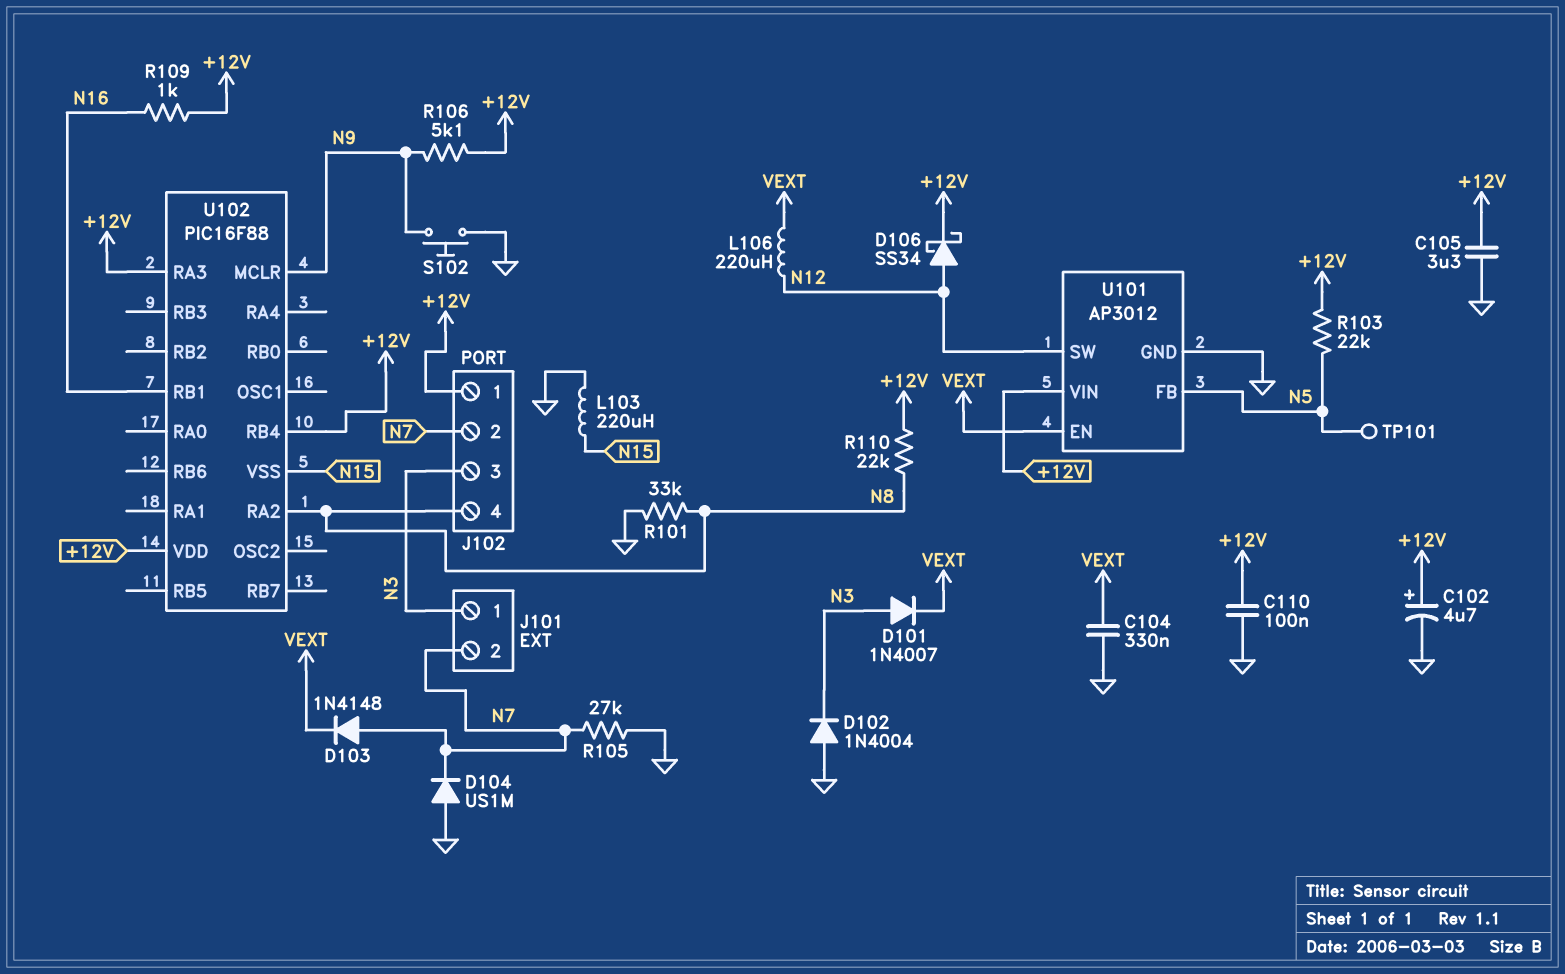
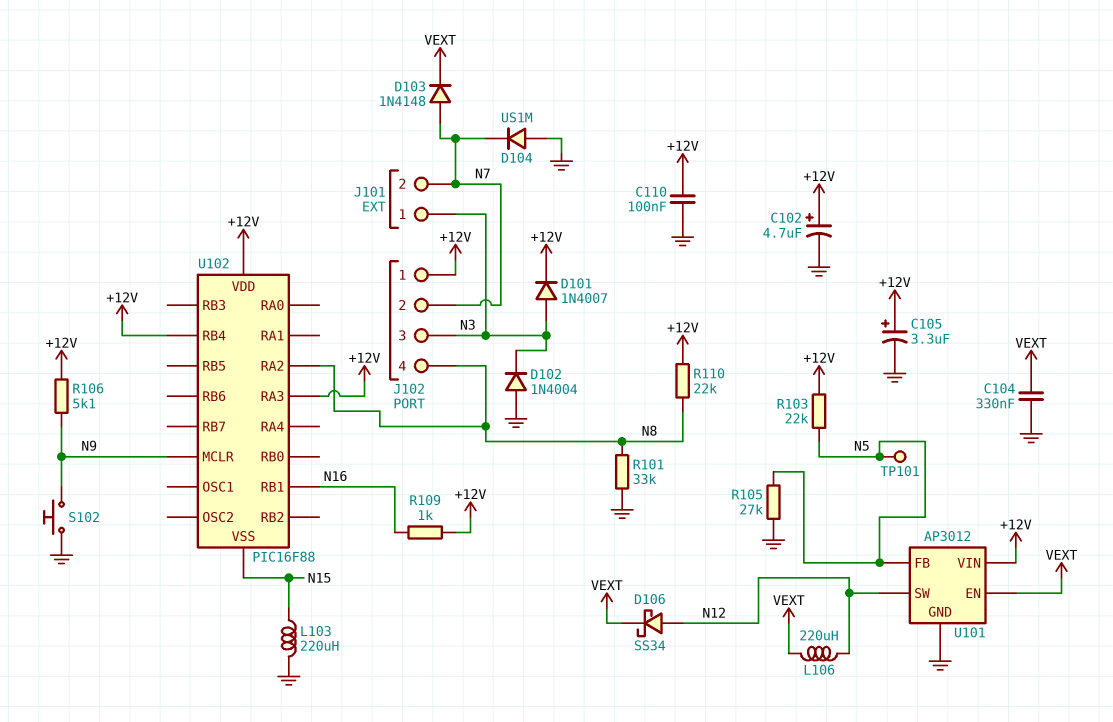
C105: 3.3uF (+12V, GND) -> 3.3uF (plus +12V, minus GND)
D101: diode 1N4007 (A N3, K VEXT) -> diode 1N4007 (A N3, K +12V)
D106: schottky SS34 (A N12, K +12V) -> schottky SS34 (A N12, K VEXT)
R105: 27k (GND, N7) -> 27k (GND, N5)

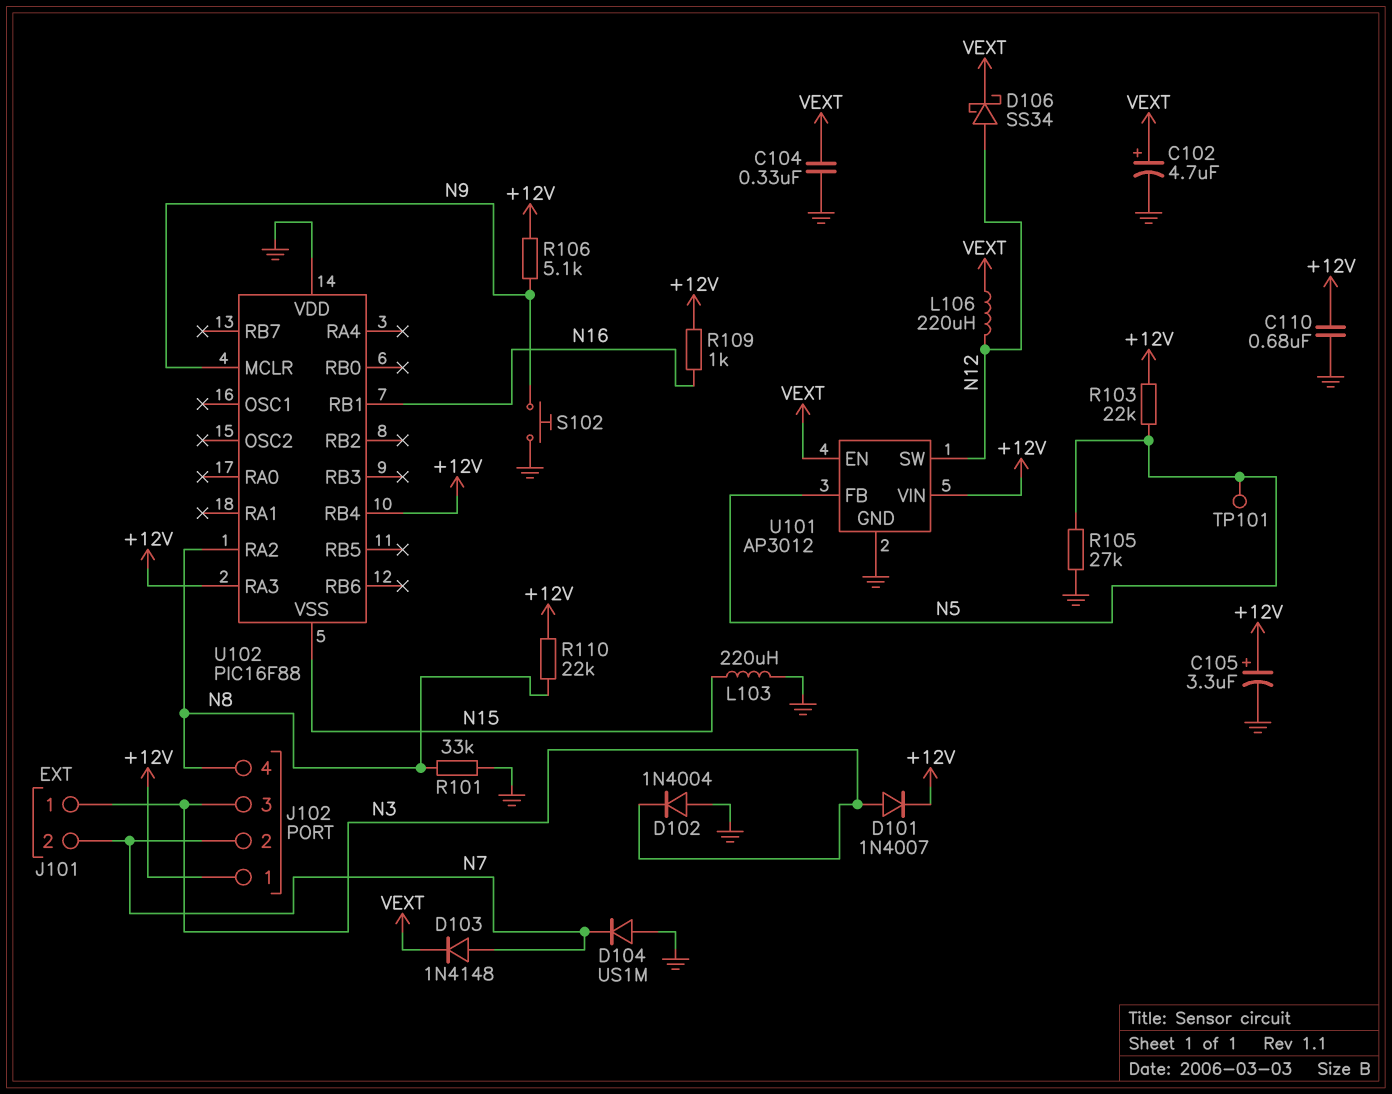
C102: 4.7uF (plus +12V, minus GND) -> 4.7uF (plus VEXT, minus GND)
C110: 100nF (+12V, GND) -> 680nF (+12V, GND)
U102 pin VDD: +12V -> GND

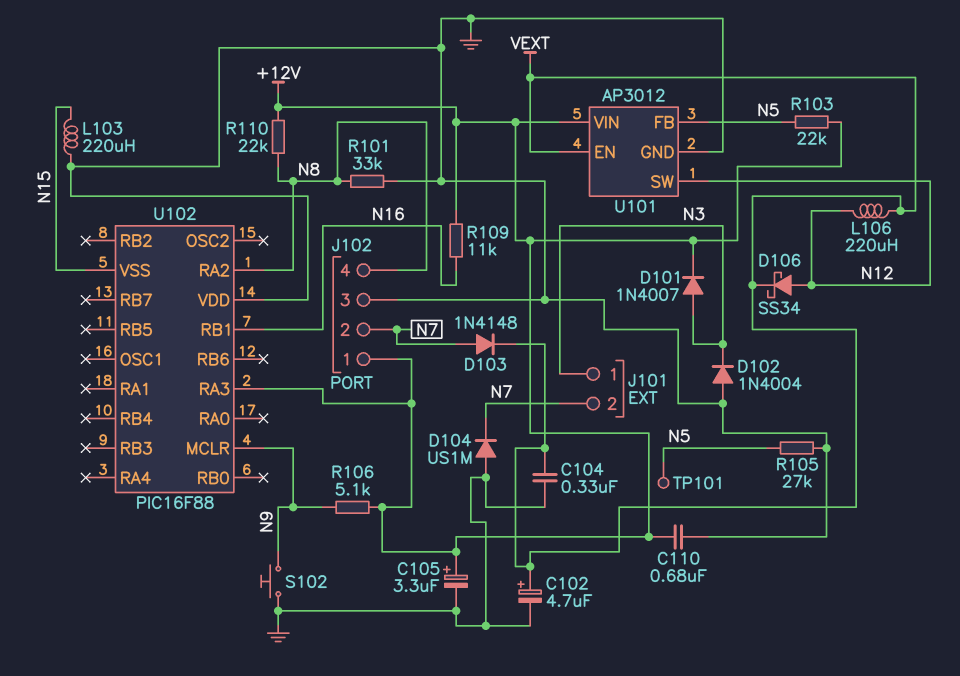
J102 pin 3: N3 -> GND
R109: 1k (+12V, N16) -> 11k (+12V, N16)
U102 pin RB4: +12V -> none

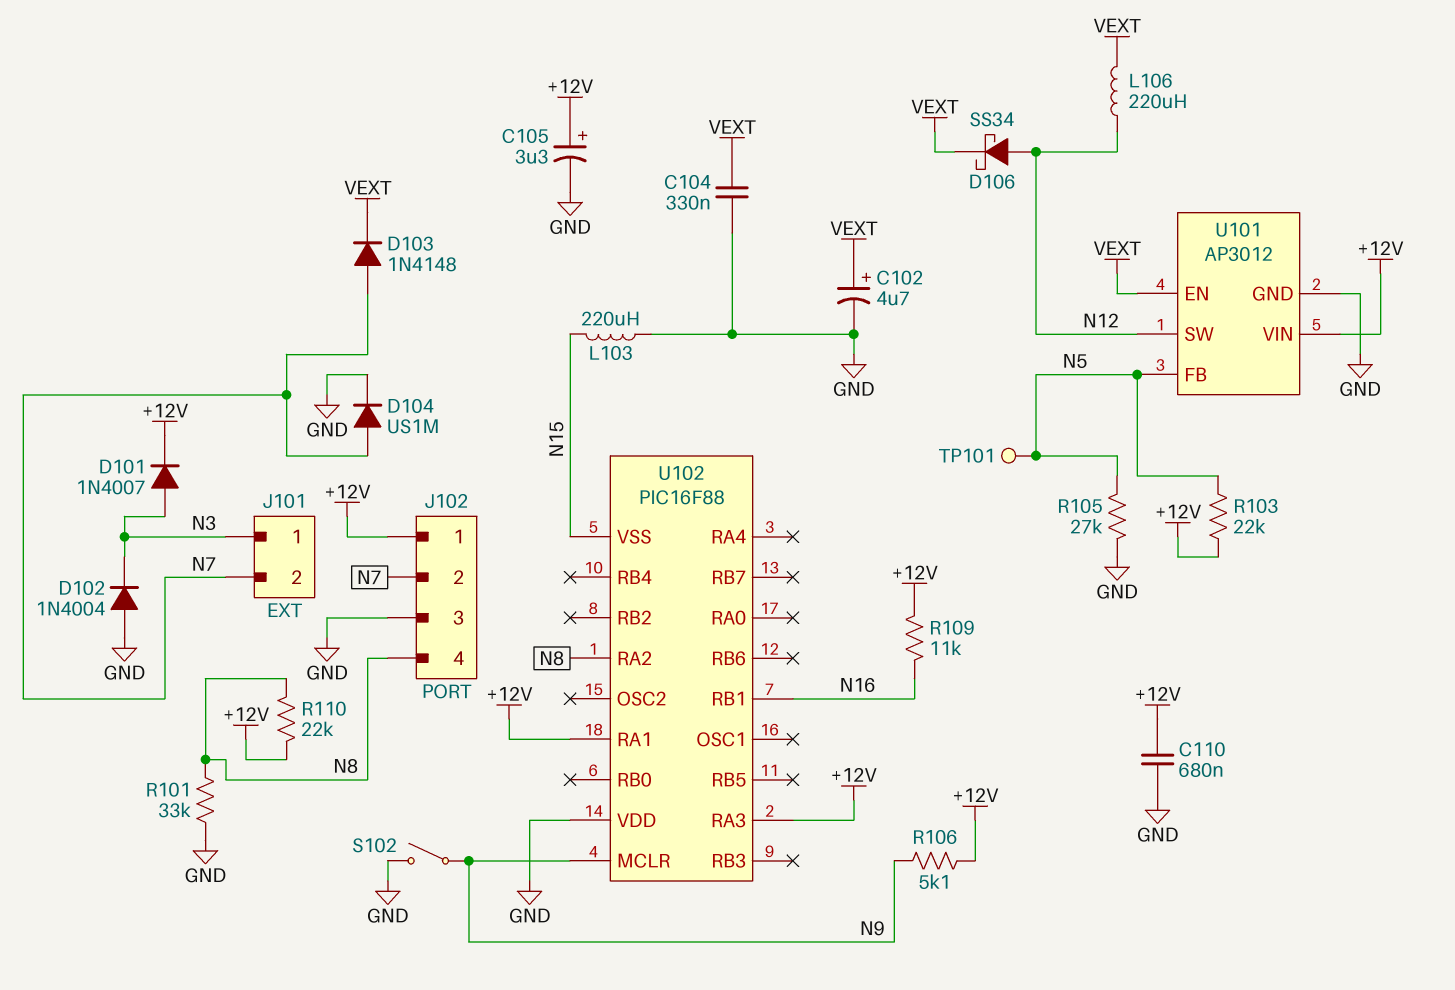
D104: diode US1M (A GND, K N7) -> diode US1M (A N7, K GND)
S102: button (GND, N9) -> switch (GND, N9)
U102 pin RA1: none -> +12V

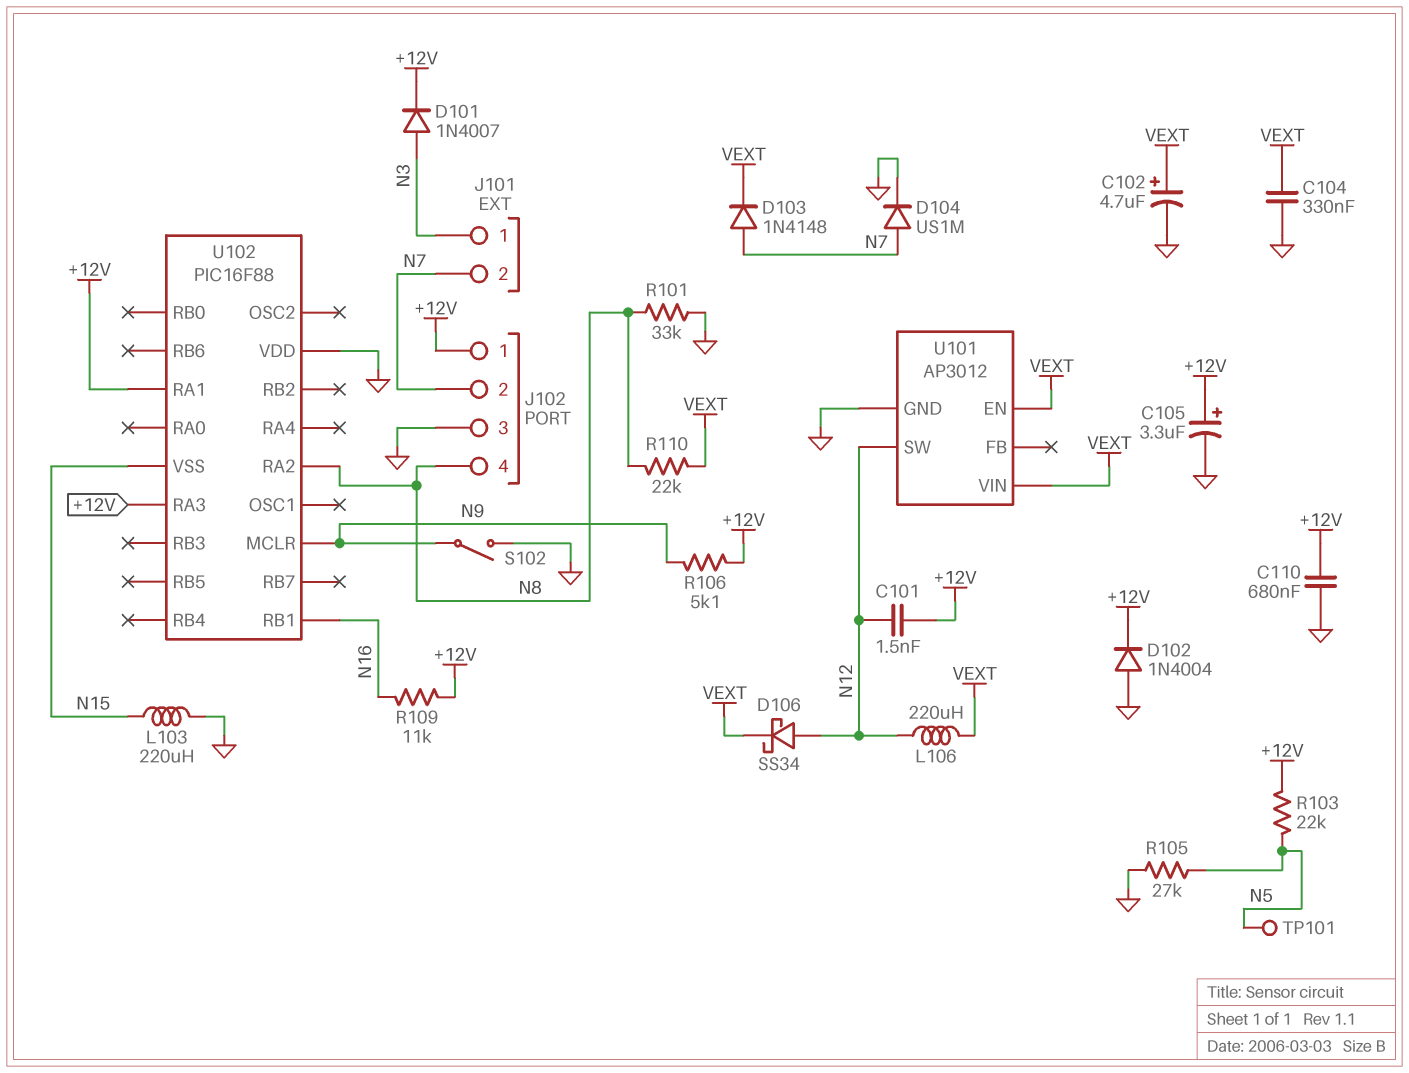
C101: none -> 1.5nF (+12V, N12)
D102: diode 1N4004 (A GND, K N3) -> diode 1N4004 (A GND, K +12V)
R110: 22k (+12V, N8) -> 22k (N8, VEXT)
U101 pin FB: N5 -> none
U101 pin VIN: +12V -> VEXT

